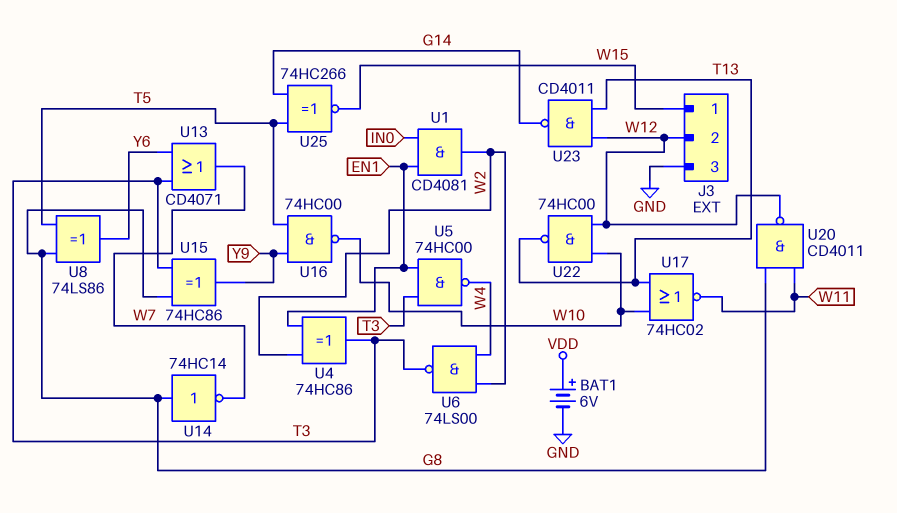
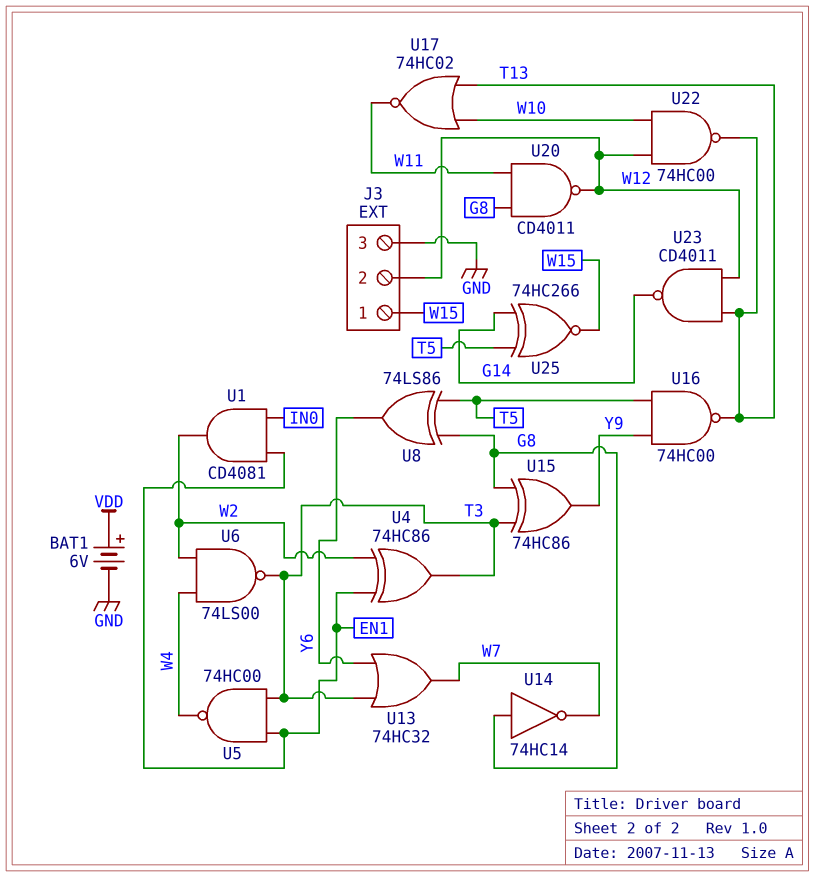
U13: OR CD4071 (in T3, in Y6, out W7) -> OR 74HC32 (in T3, in Y6, out W7)
U16: NAND 74HC00 (in T5, in Y9, out W10) -> NAND 74HC00 (in T5, in Y9, out T13)

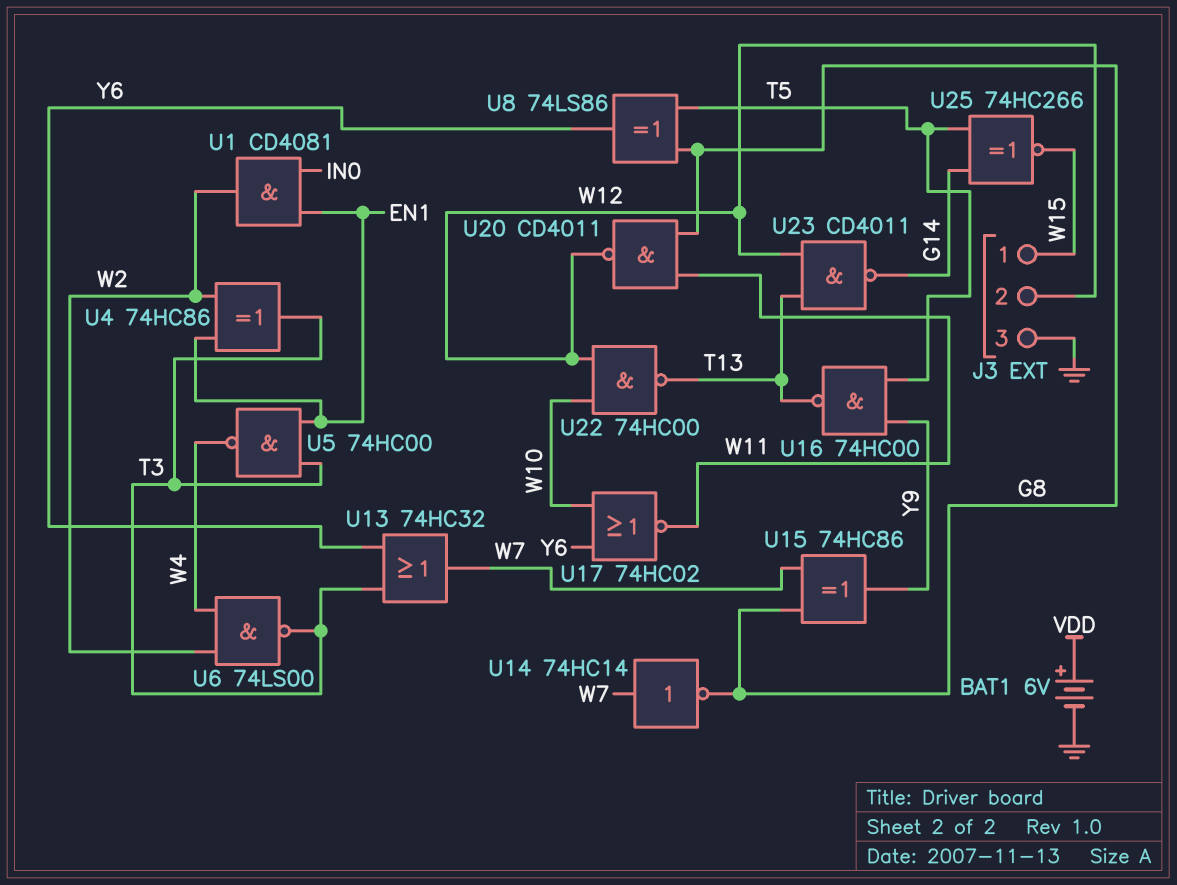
U14: NOT 74HC14 (in G8, out W7) -> NOT 74HC14 (in W7, out G8)
U15: XOR 74HC86 (in G8, in T3, out Y9) -> XOR 74HC86 (in G8, in W7, out Y9)
U17: NOR 74HC02 (in T13, in W10, out W11) -> NOR 74HC02 (in W10, in Y6, out W11)

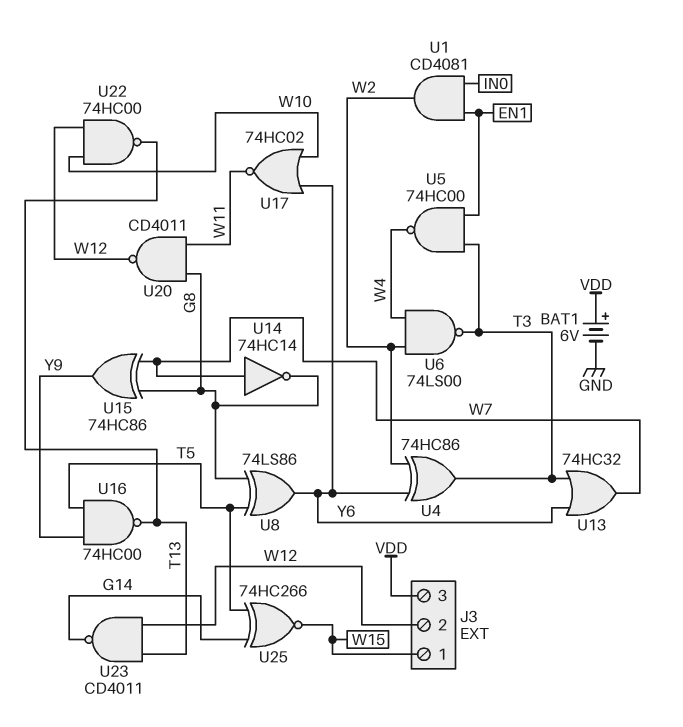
J3 pin 3: GND -> VDD
U4: XOR 74HC86 (in EN1, in W2, out T3) -> XOR 74HC86 (in W2, in Y6, out T3)

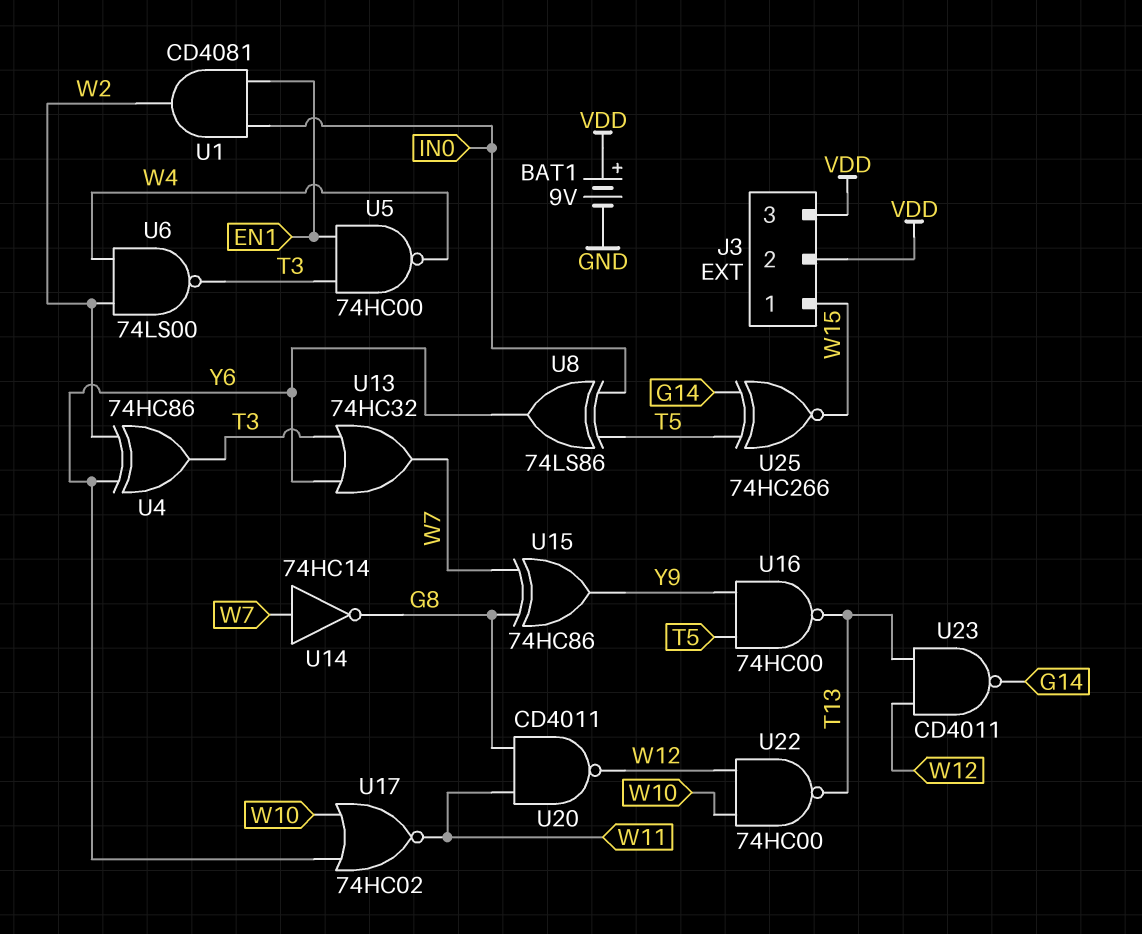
BAT1: 6V (plus VDD, minus GND) -> 9V (plus VDD, minus GND)
J3 pin 2: W12 -> VDD
U8: XOR 74LS86 (in G8, in T5, out Y6) -> XOR 74LS86 (in IN0, in T5, out Y6)

